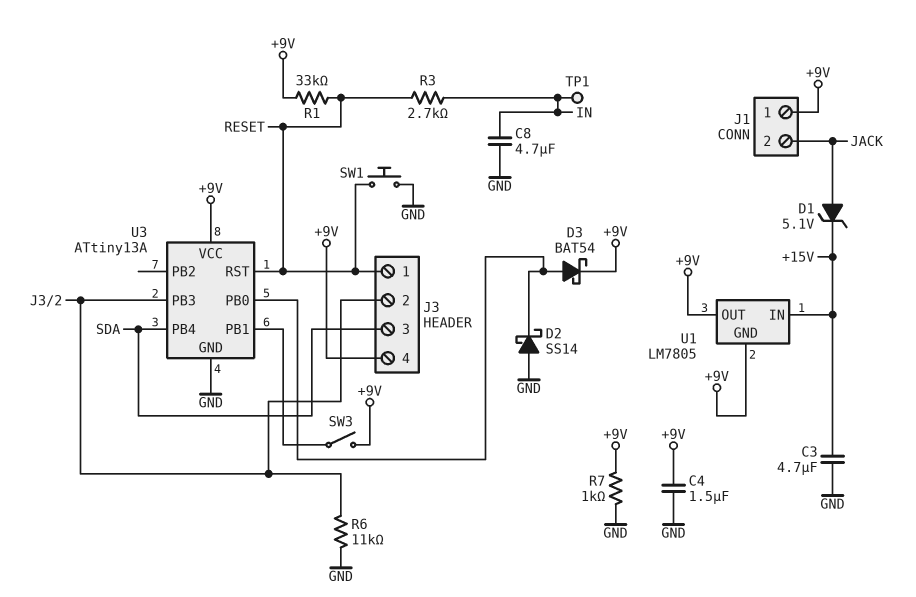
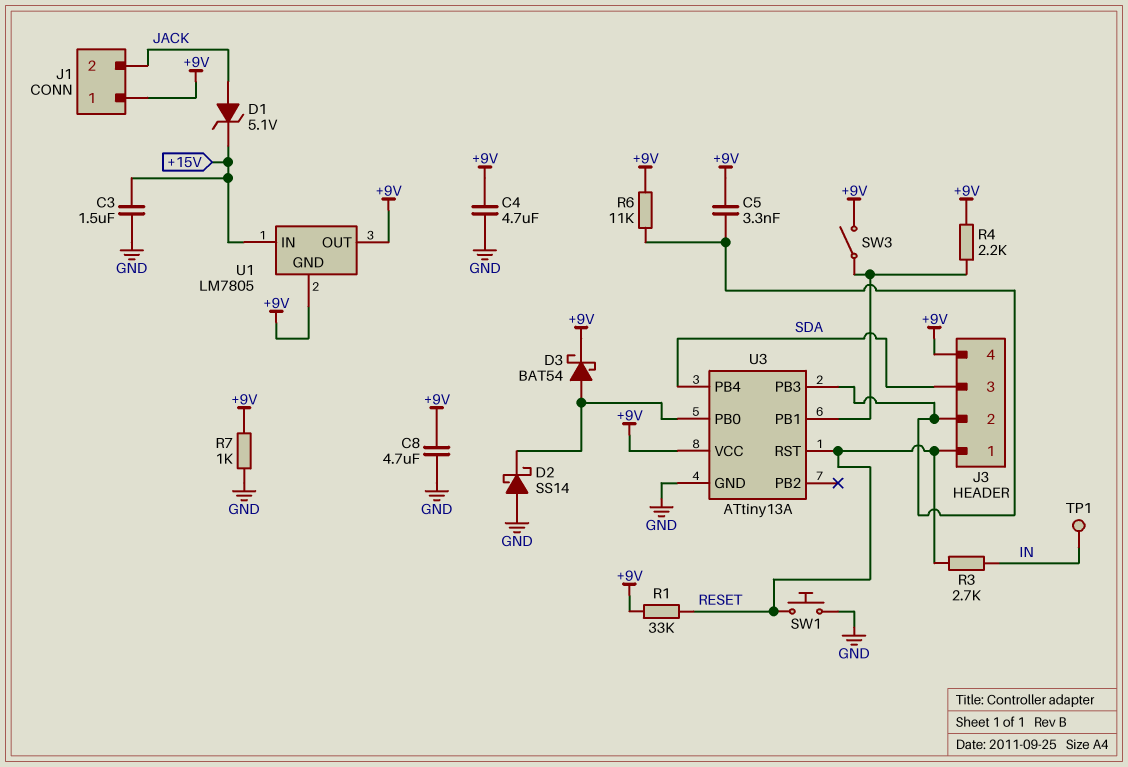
C3: 4.7uF (+15V, GND) -> 1.5uF (+15V, GND)
C4: 1.5uF (+9V, GND) -> 4.7uF (+9V, GND)
C5: none -> 3.3nF (+9V, J3/2)
C8: 4.7uF (GND, IN) -> 4.7uF (+9V, GND)
R4: none -> 2.2k (+9V, U3/PB1)
R6: 11k (GND, J3/2) -> 11k (+9V, J3/2)

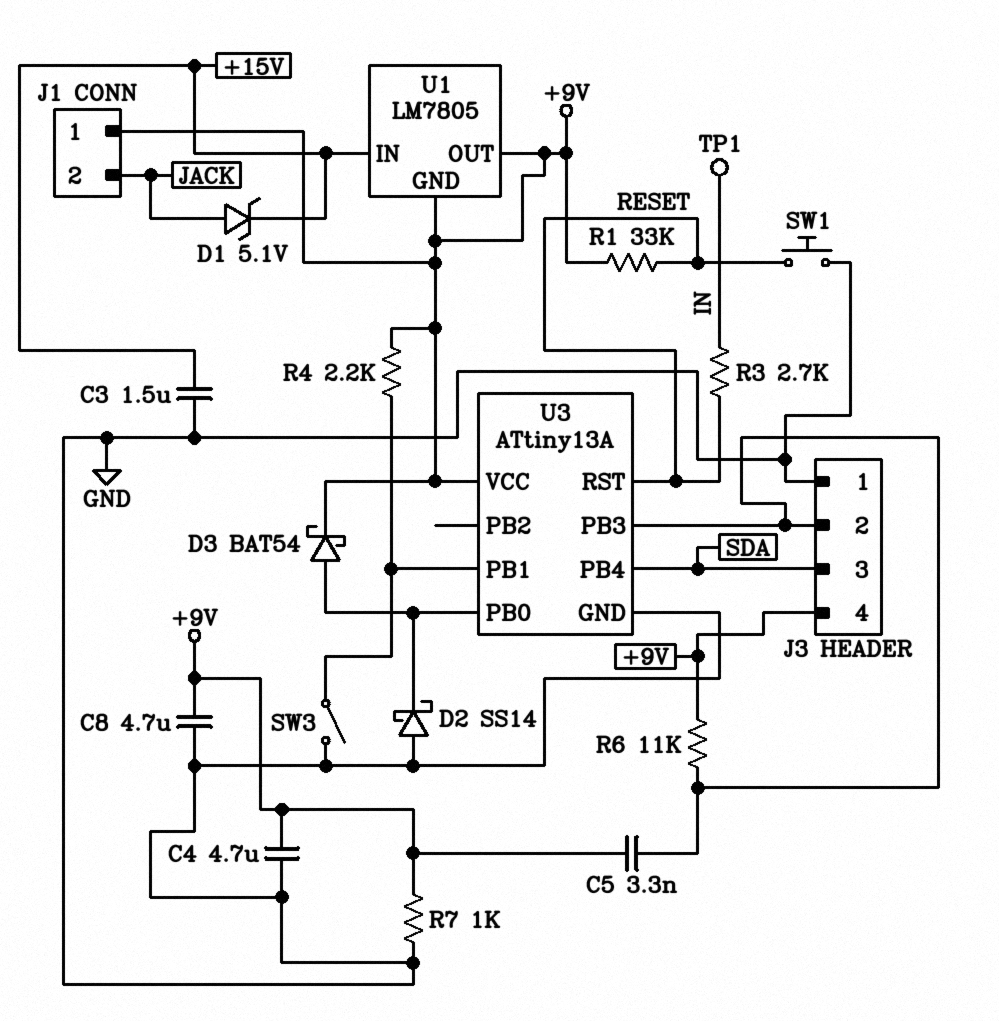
J3 pin 1: RESET -> GND
SW3: switch (+9V, U3/PB1) -> switch (GND, U3/PB1)

